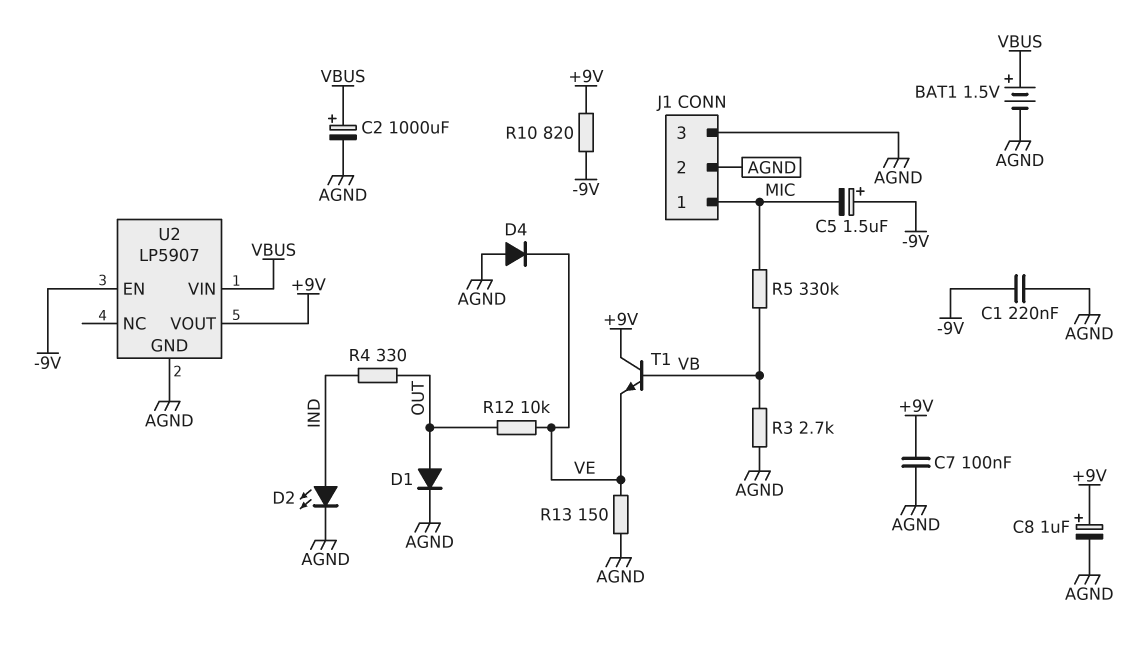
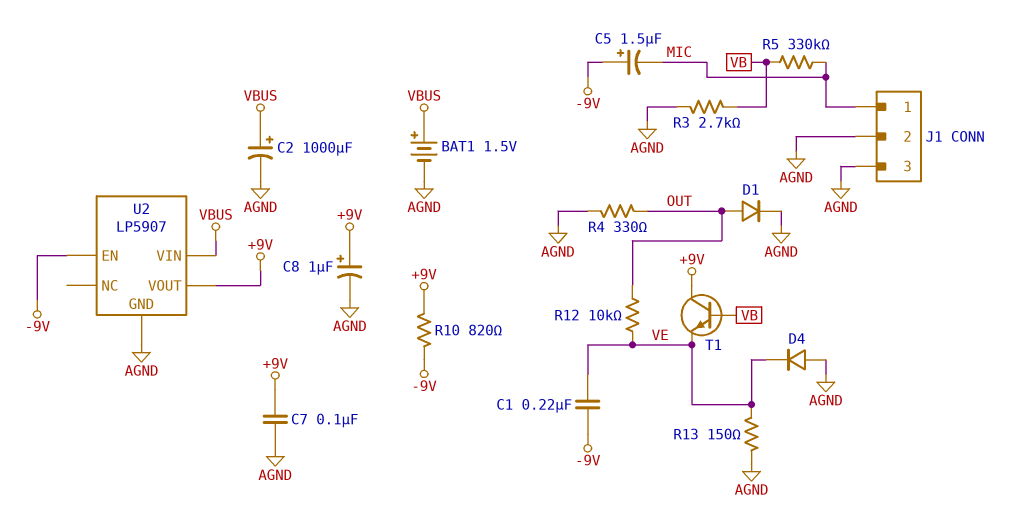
C1: 220nF (-9V, AGND) -> 220nF (-9V, VE)
D2: LED (A IND, K AGND) -> none
R4: 330 (IND, OUT) -> 330 (AGND, OUT)

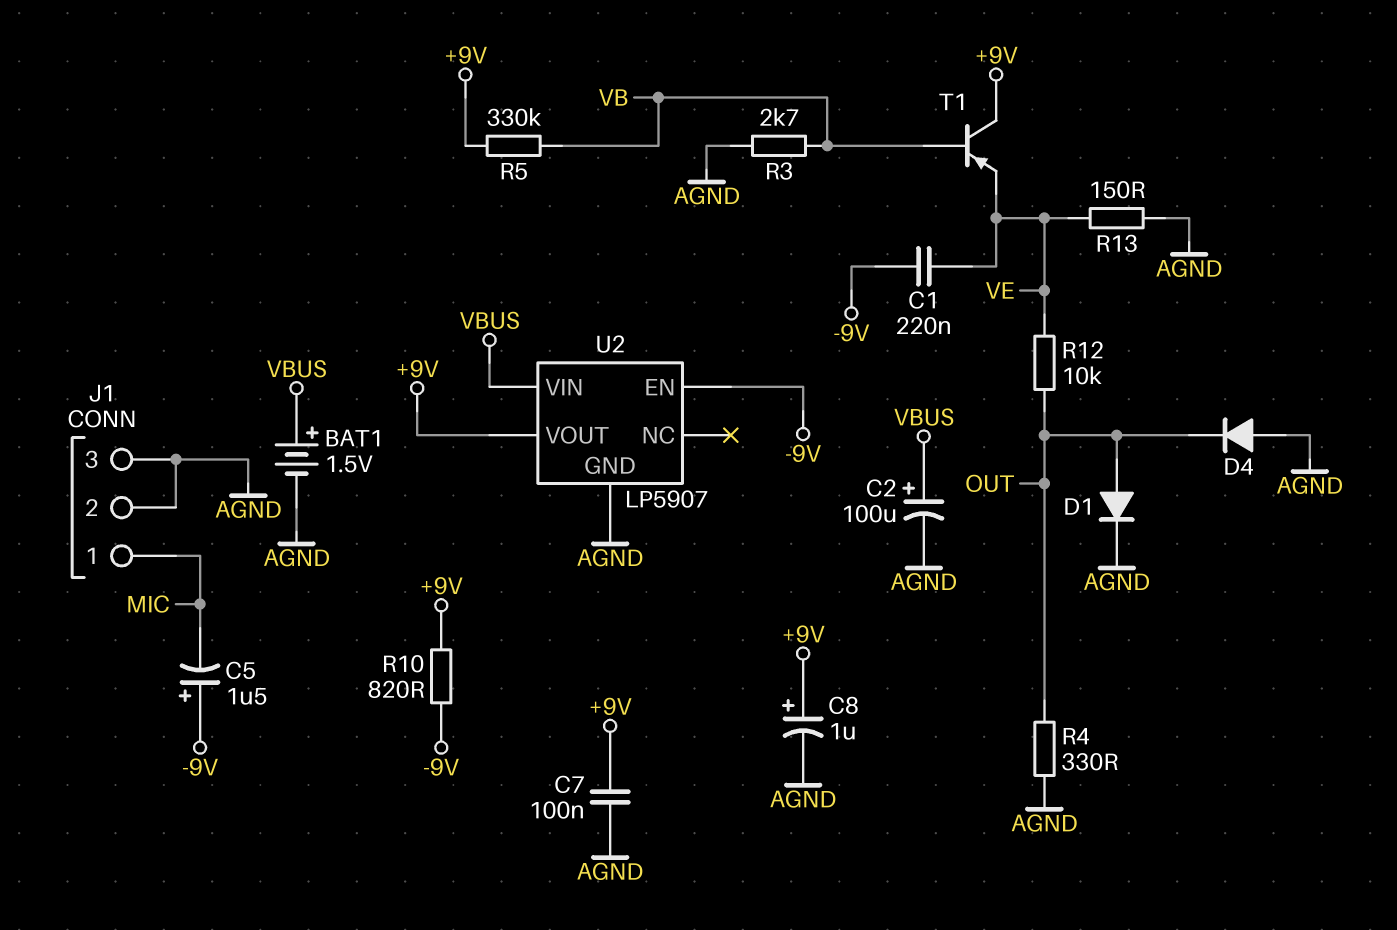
C2: 1000uF (plus VBUS, minus AGND) -> 100uF (plus VBUS, minus AGND)
D4: diode (A AGND, K VE) -> diode (A AGND, K OUT)
R5: 330k (MIC, VB) -> 330k (+9V, VB)
T1: NPN (B VB, C +9V, E VE) -> PNP (B VB, C +9V, E VE)

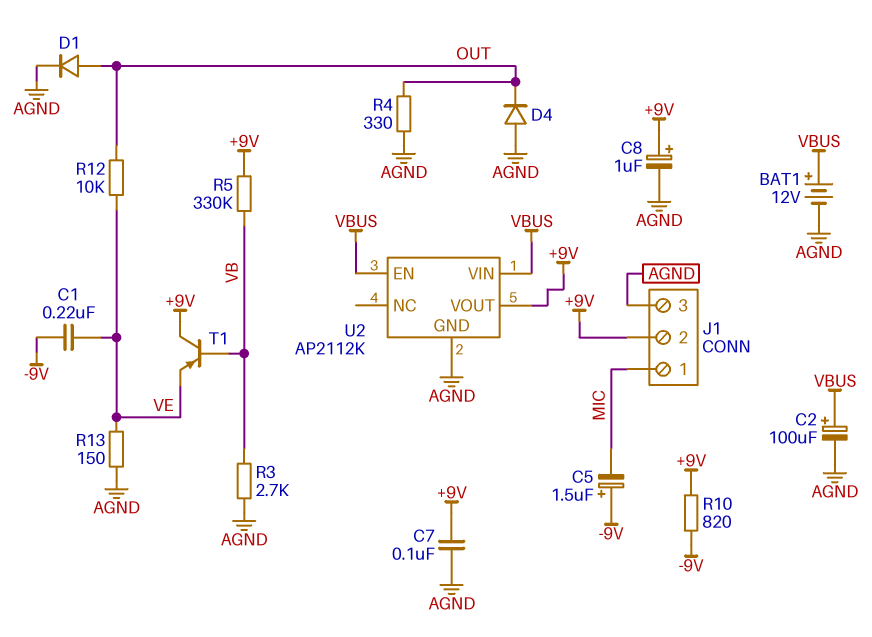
BAT1: 1.5V (plus VBUS, minus AGND) -> 12V (plus VBUS, minus AGND)
J1 pin 2: AGND -> +9V
U2: LP5907 -> AP2112K
U2 pin EN: -9V -> VBUS

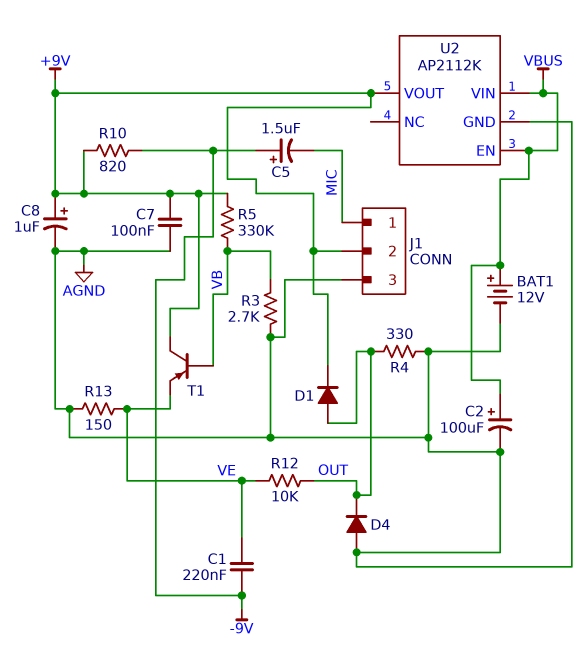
D1: diode (A OUT, K AGND) -> diode (A OUT, K +9V)

